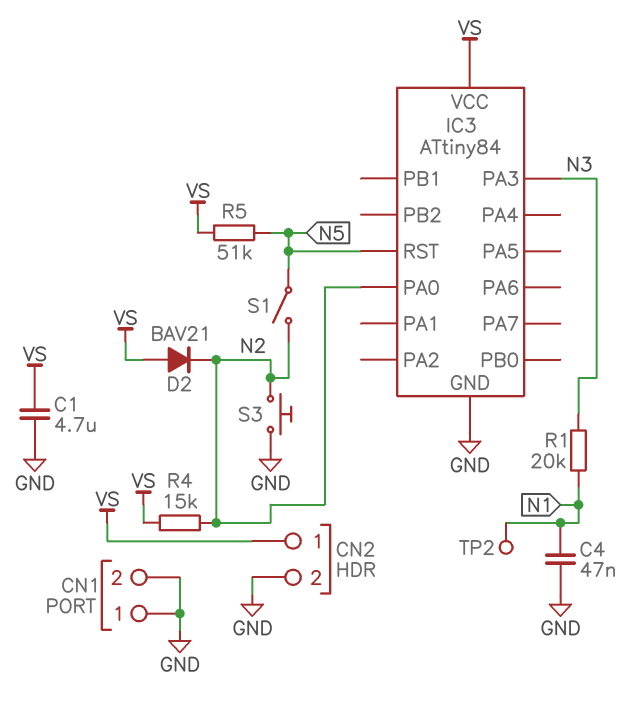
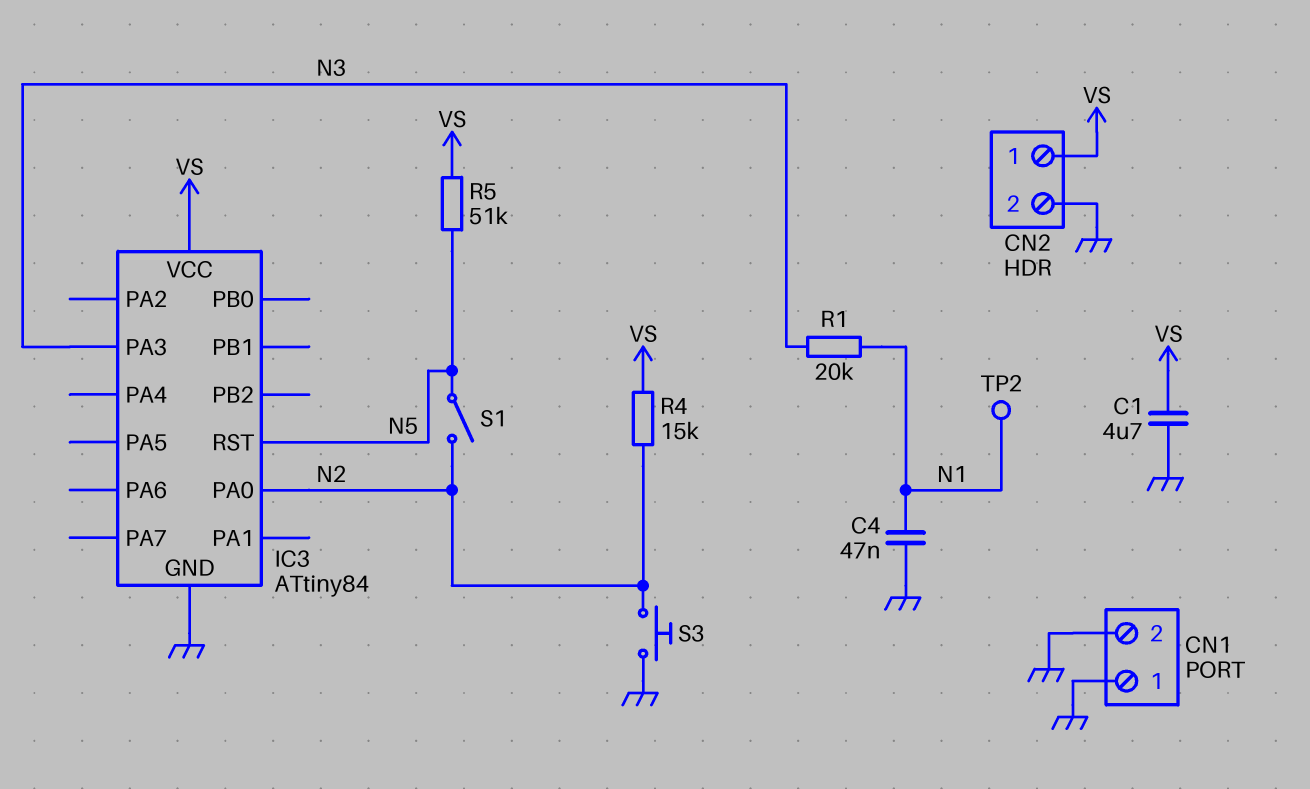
D2: diode BAV21 (A VS, K N2) -> none

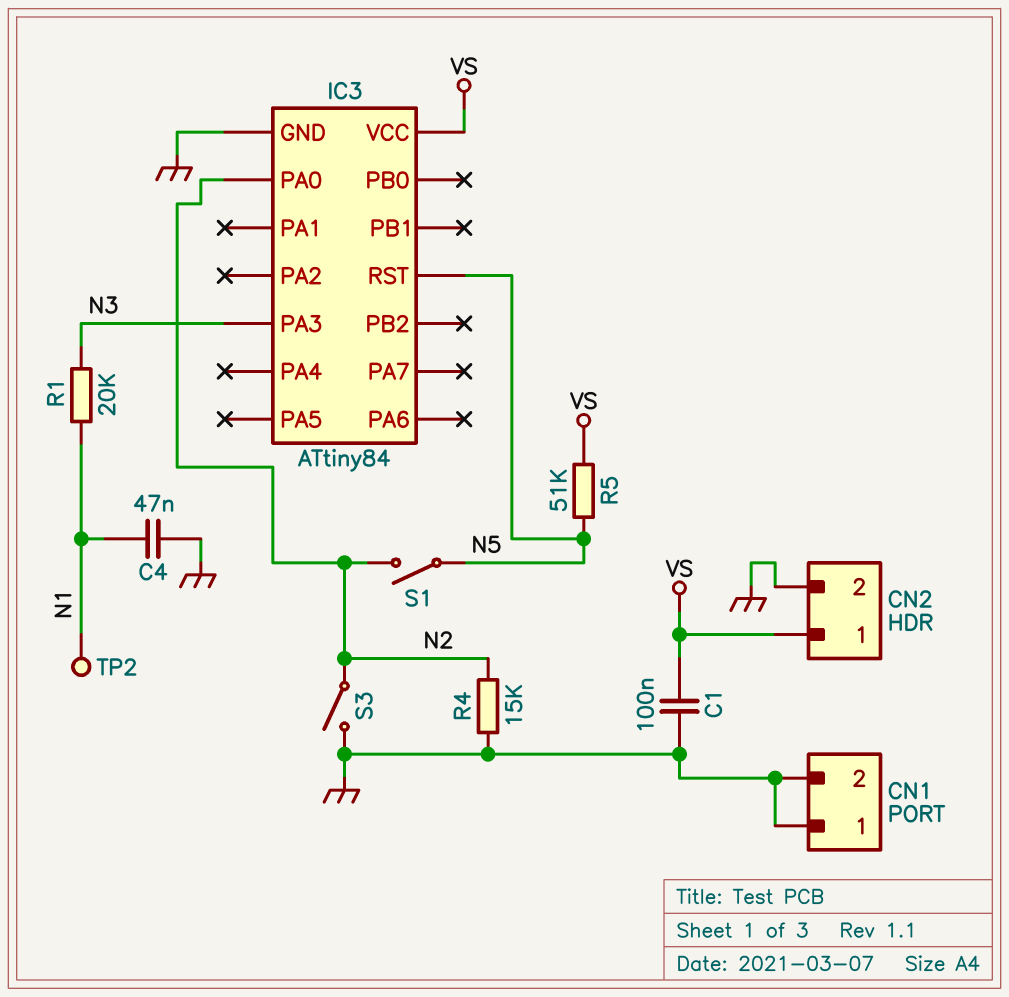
C1: 4.7uF (GND, VS) -> 100nF (GND, VS)
R4: 15k (N2, VS) -> 15k (GND, N2)
S3: button (GND, N2) -> switch (GND, N2)

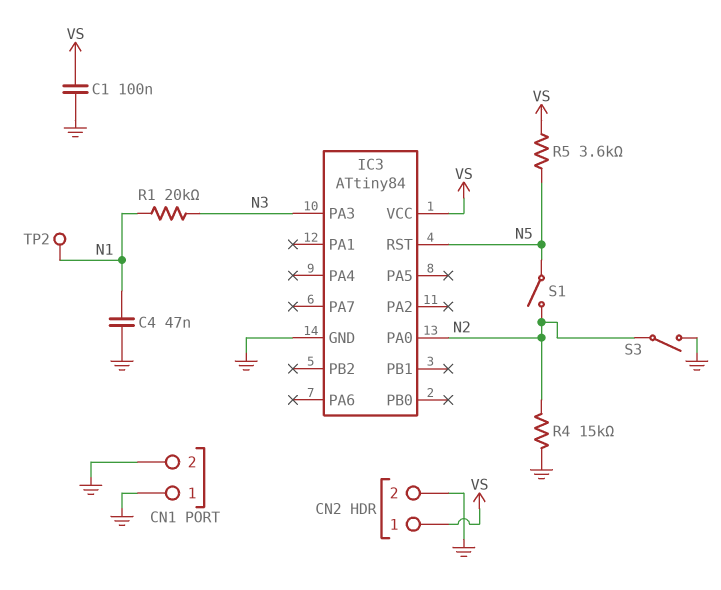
R5: 51k (N5, VS) -> 3.6k (N5, VS)

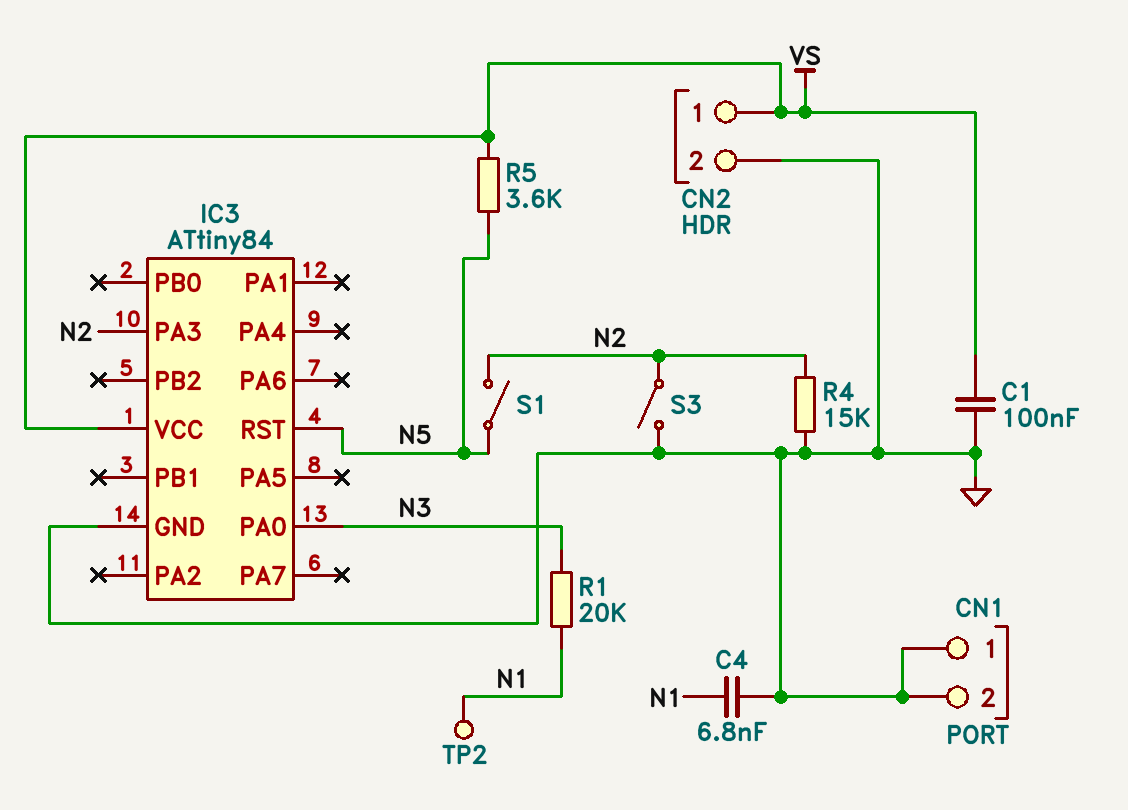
C4: 47nF (GND, N1) -> 6.8nF (GND, N1)
IC3 pin PA0: N2 -> N3
IC3 pin PA3: N3 -> N2

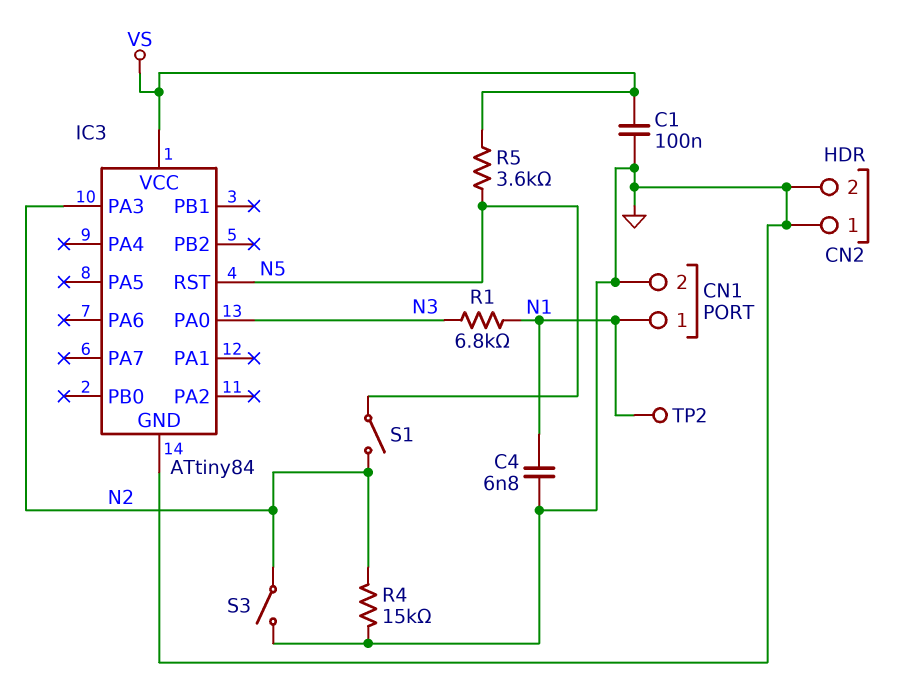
CN1 pin 1: GND -> N1
CN2 pin 1: VS -> GND
R1: 20k (N1, N3) -> 6.8k (N1, N3)

